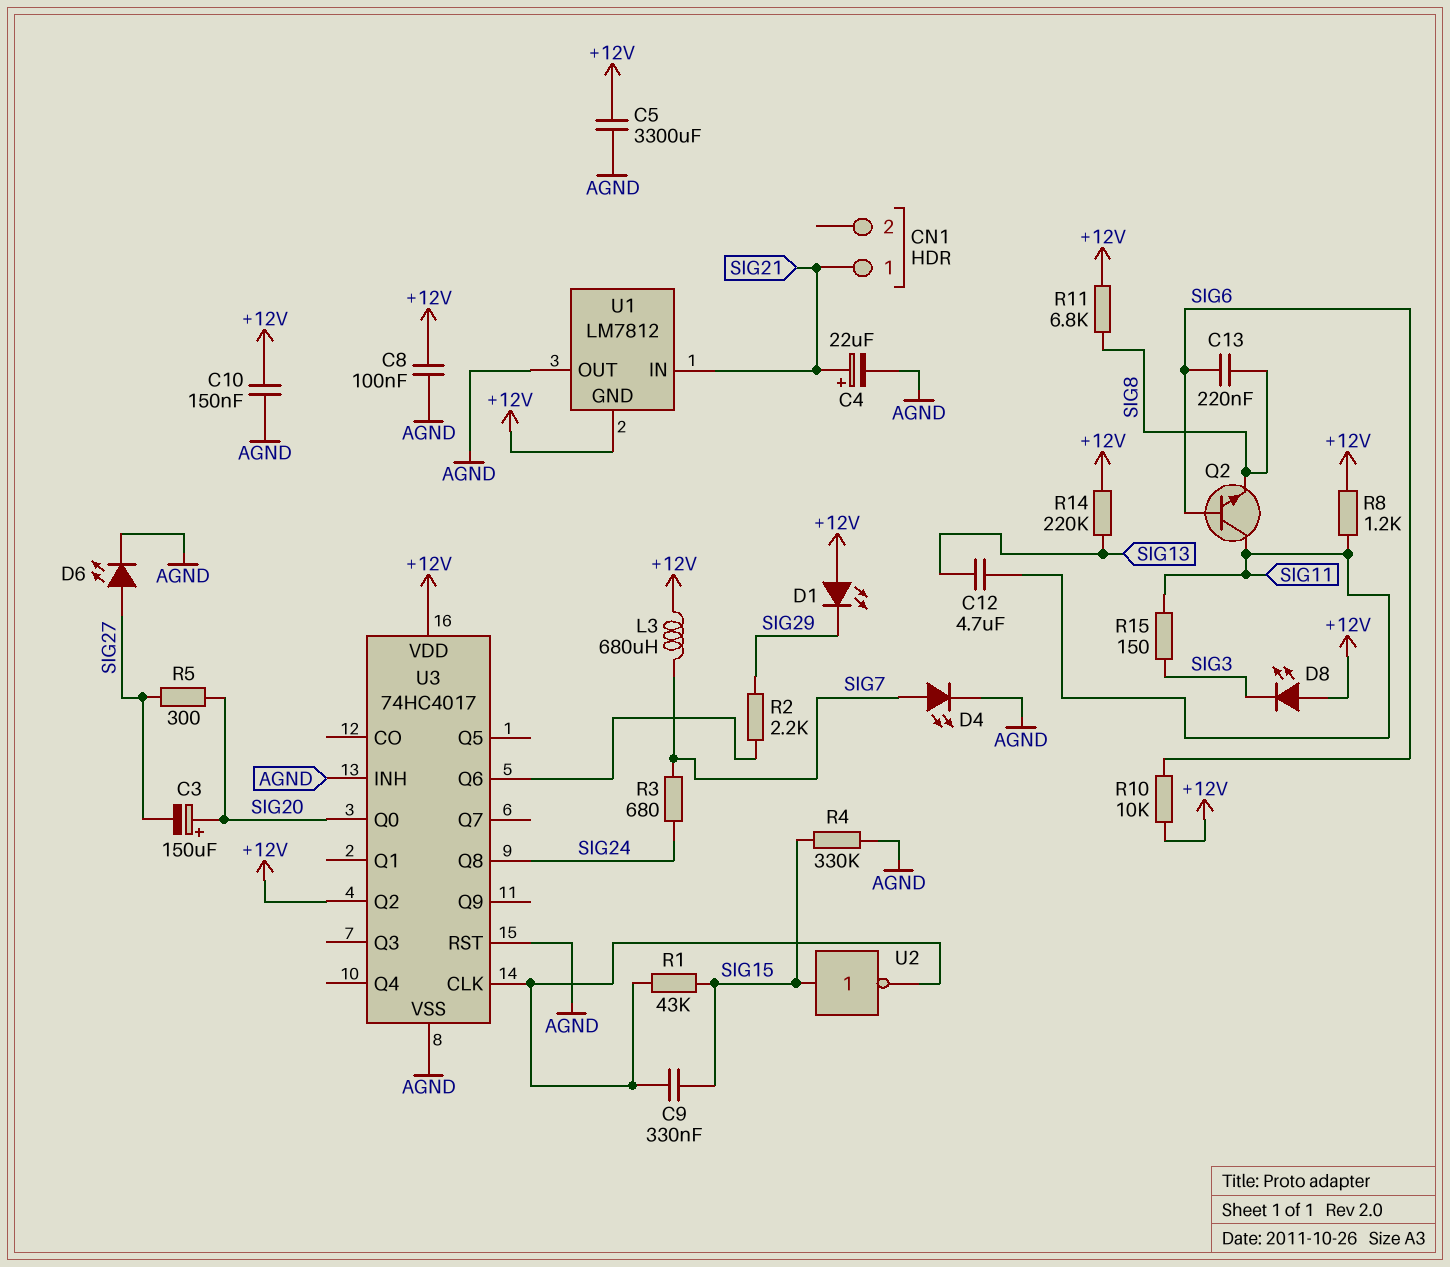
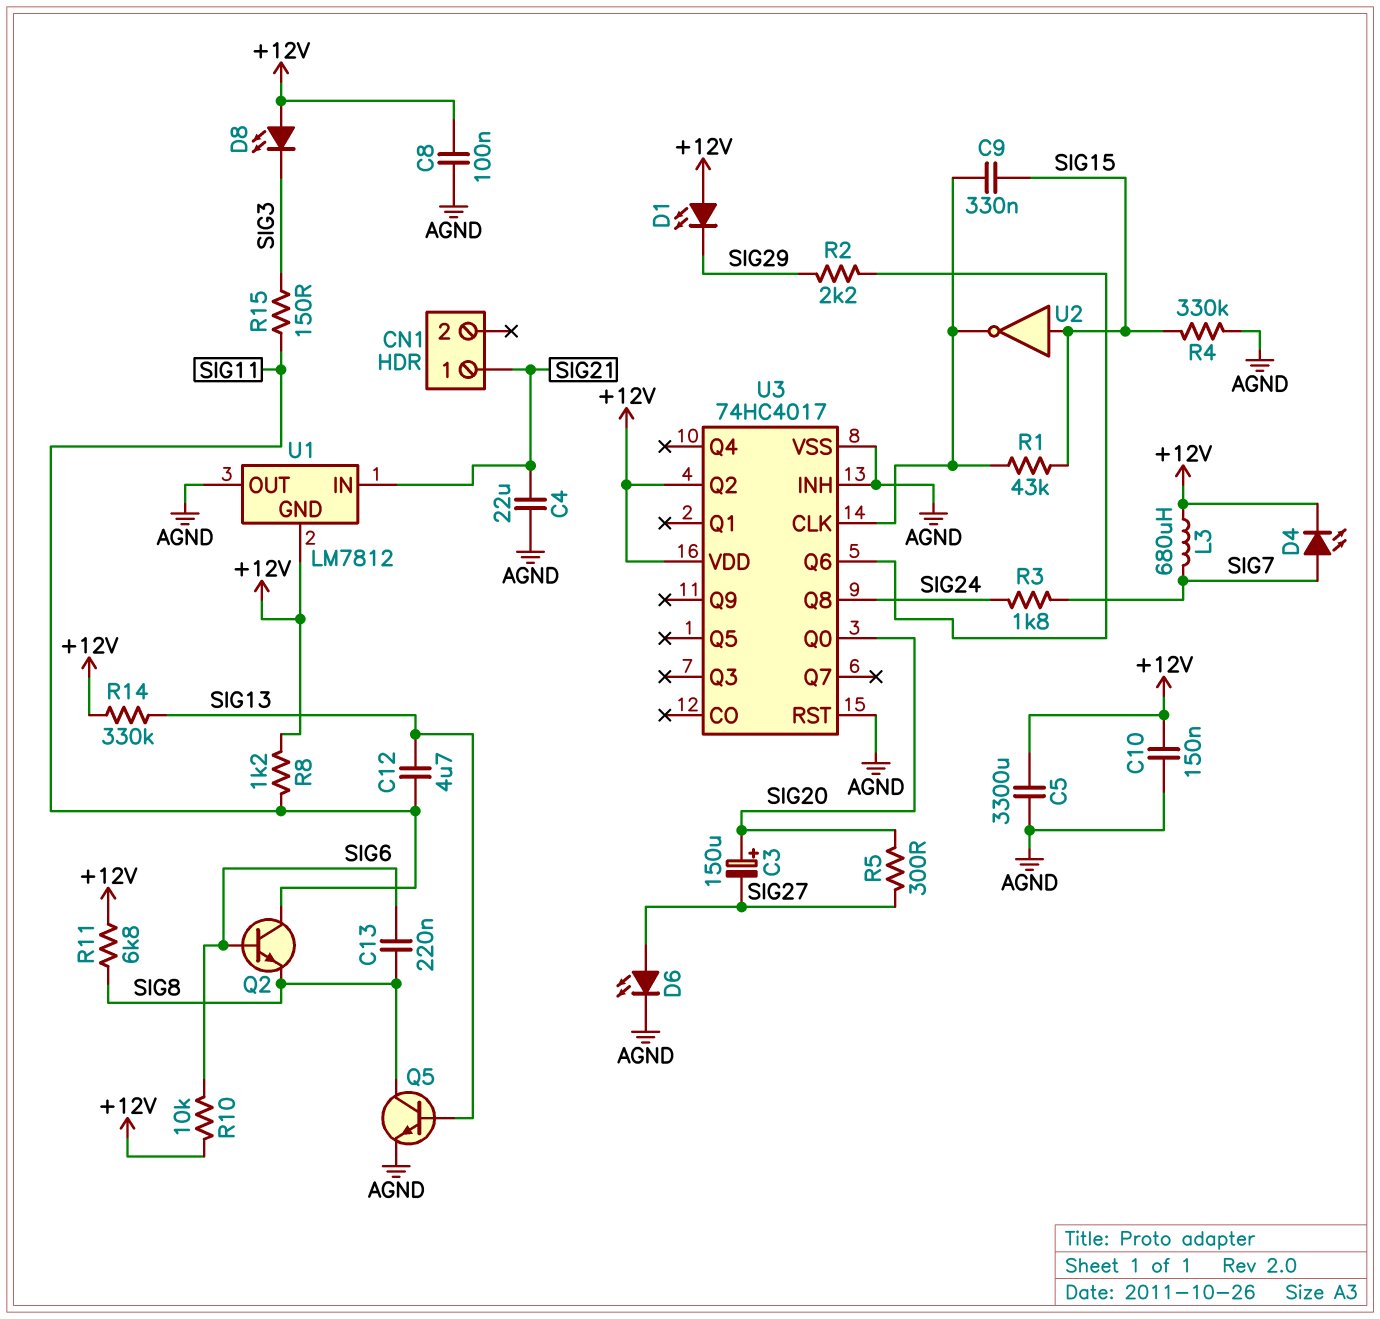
C4: 22uF (plus SIG21, minus AGND) -> 22uF (AGND, SIG21)
D4: LED (A SIG7, K AGND) -> LED (A SIG7, K +12V)
Q5: none -> NPN (B SIG13, C SIG8, E AGND)
R3: 680 (SIG7, SIG24) -> 1.8k (SIG7, SIG24)
R14: 220k (+12V, SIG13) -> 330k (+12V, SIG13)

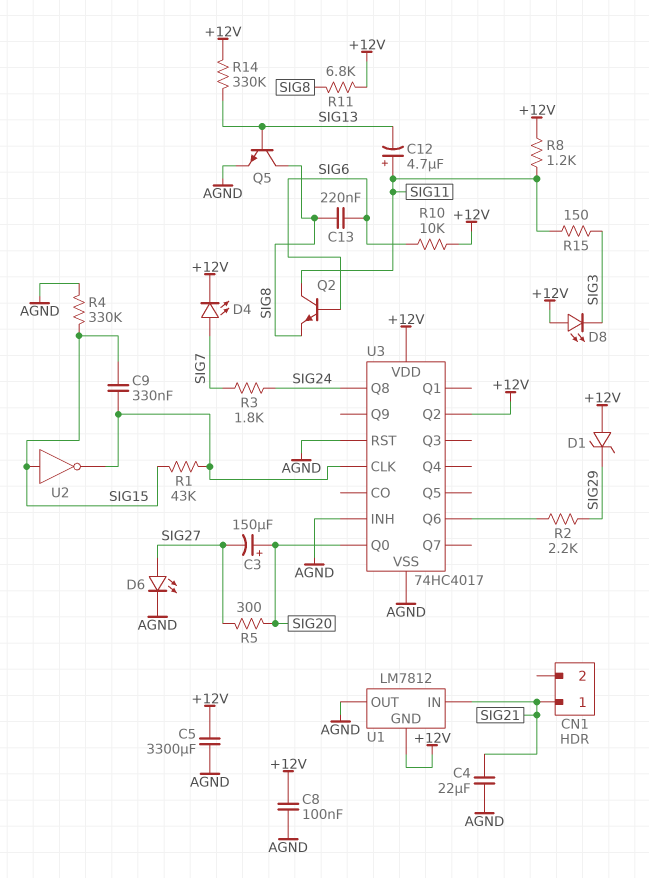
C10: 150nF (+12V, AGND) -> none
C12: 4.7uF (SIG11, SIG13) -> 4.7uF (plus SIG11, minus SIG13)
D1: LED (A +12V, K SIG29) -> zener (A +12V, K SIG29)
L3: 680uH (+12V, SIG7) -> none

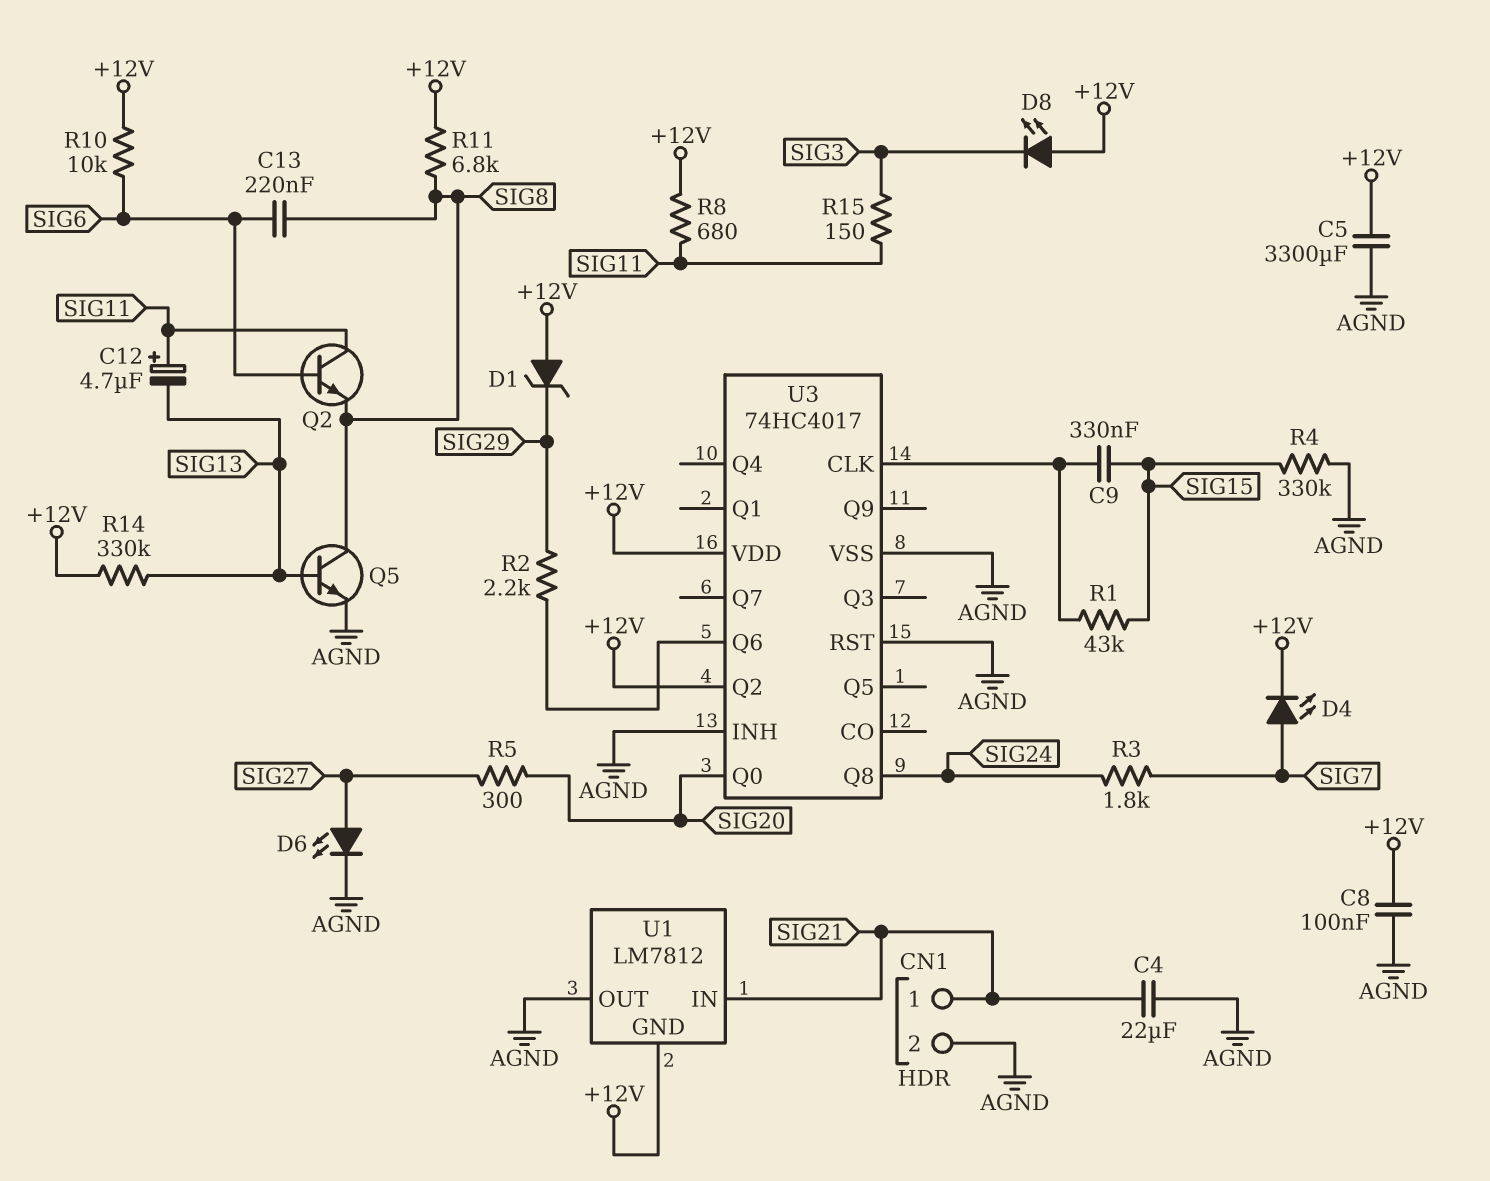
C3: 150uF (plus SIG20, minus SIG27) -> none
CN1 pin 2: none -> AGND
R8: 1.2k (+12V, SIG11) -> 680 (+12V, SIG11)
U2: NOT (in SIG15, out U3/CLK) -> none

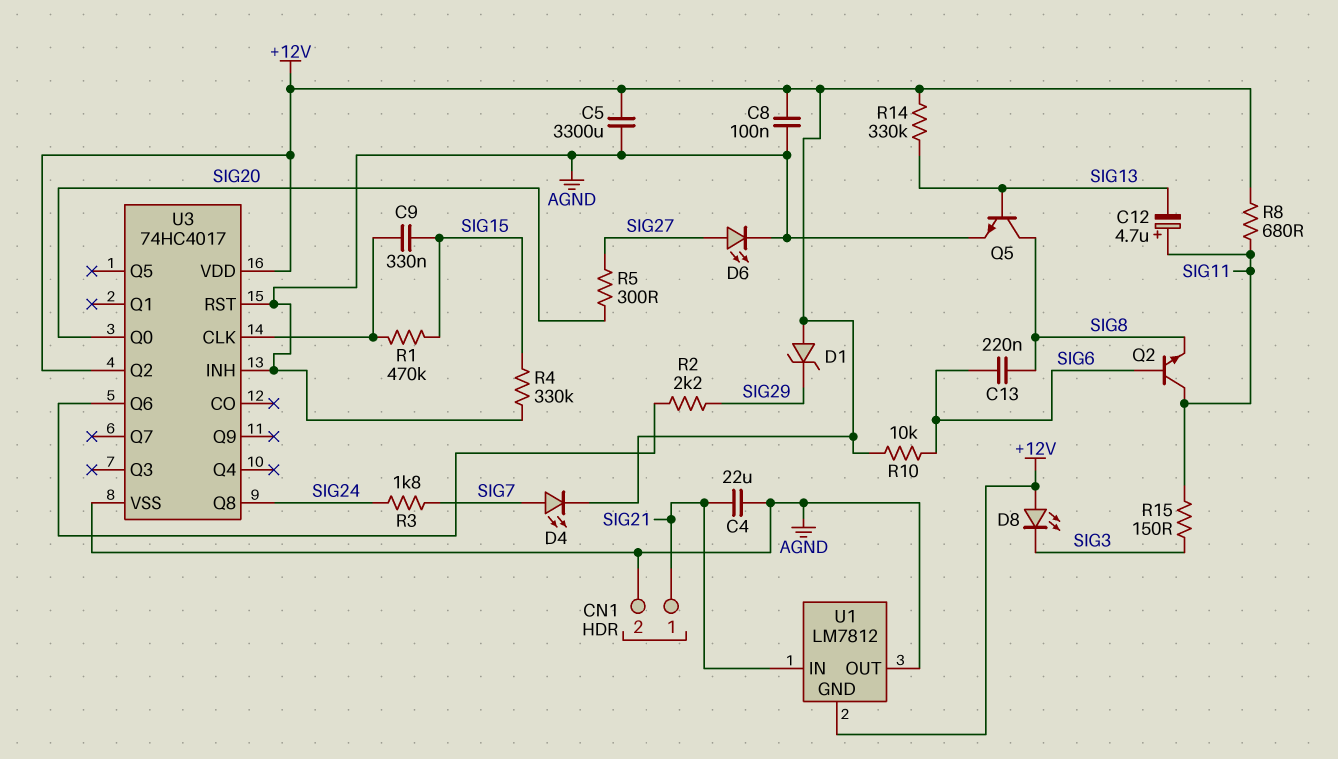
R1: 43k (SIG15, U3/CLK) -> 470k (SIG15, U3/CLK)
R11: 6.8k (+12V, SIG8) -> none

